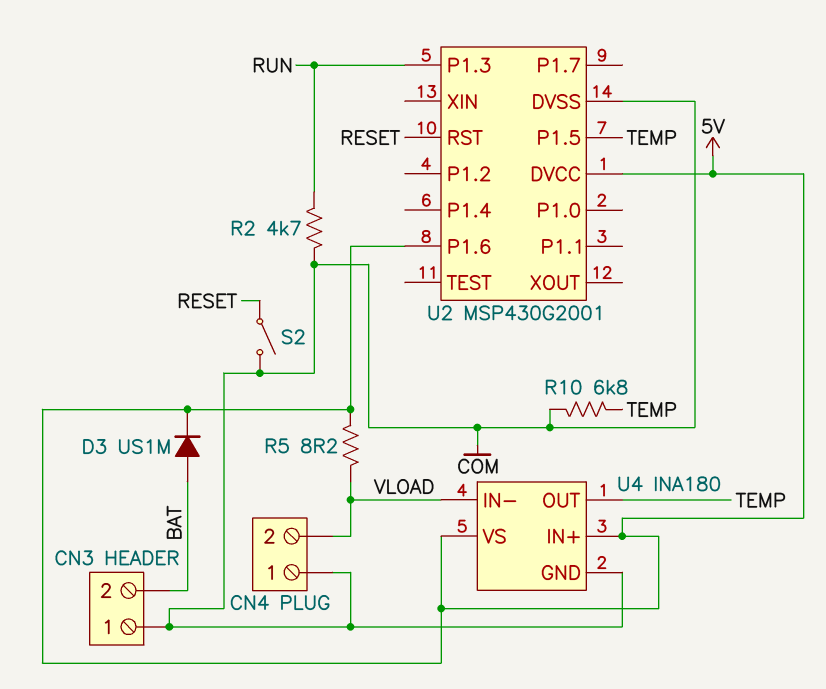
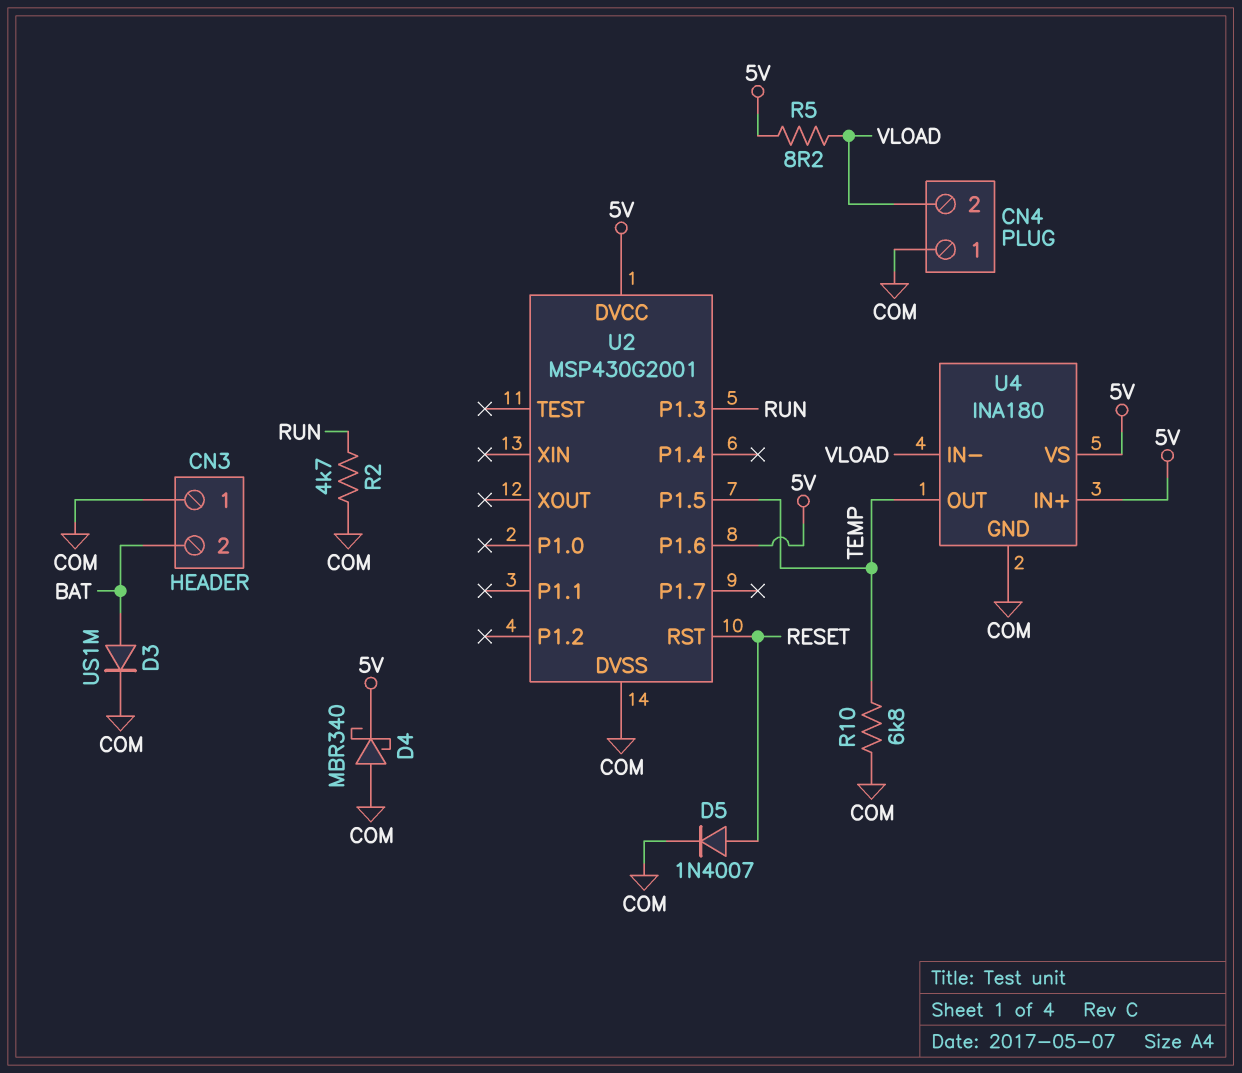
D3: diode US1M (A BAT, K 5V) -> diode US1M (A BAT, K COM)
D4: none -> schottky MBR340 (A COM, K 5V)
D5: none -> diode 1N4007 (A RESET, K COM)
S2: switch (COM, RESET) -> none

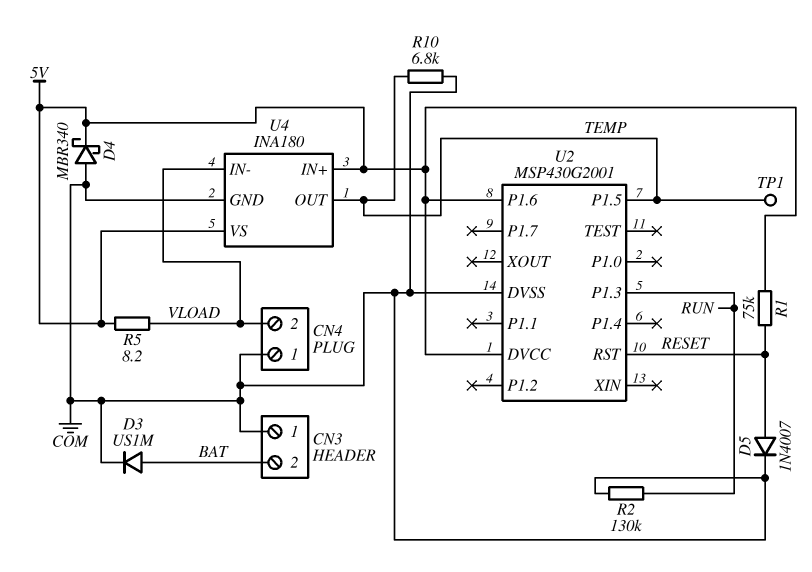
R1: none -> 75k (5V, RESET)
R2: 4.7k (COM, RUN) -> 130k (COM, RUN)
TP1: none -> test point (TEMP)

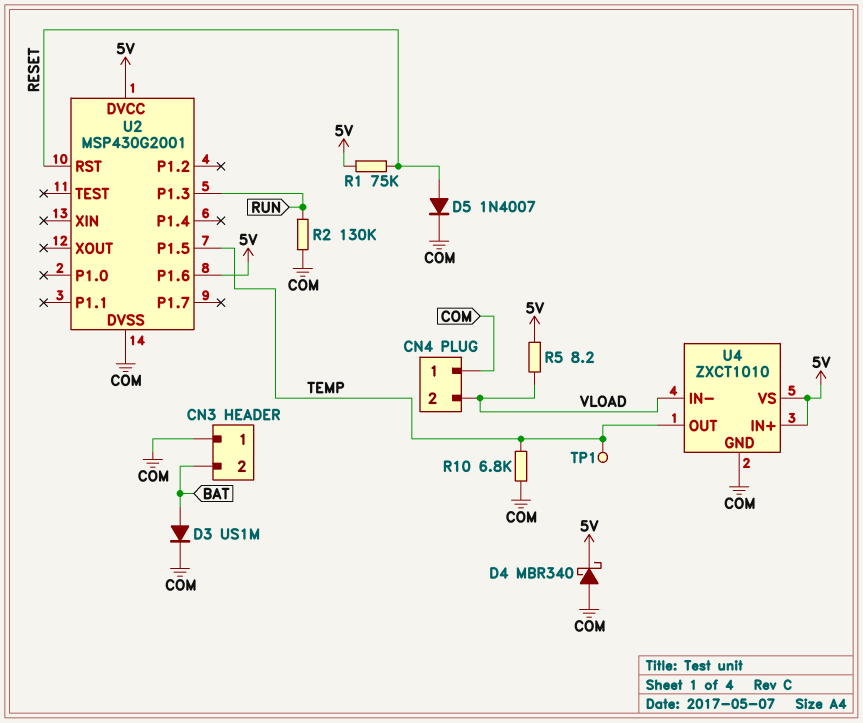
U4: INA180 -> ZXCT1010

